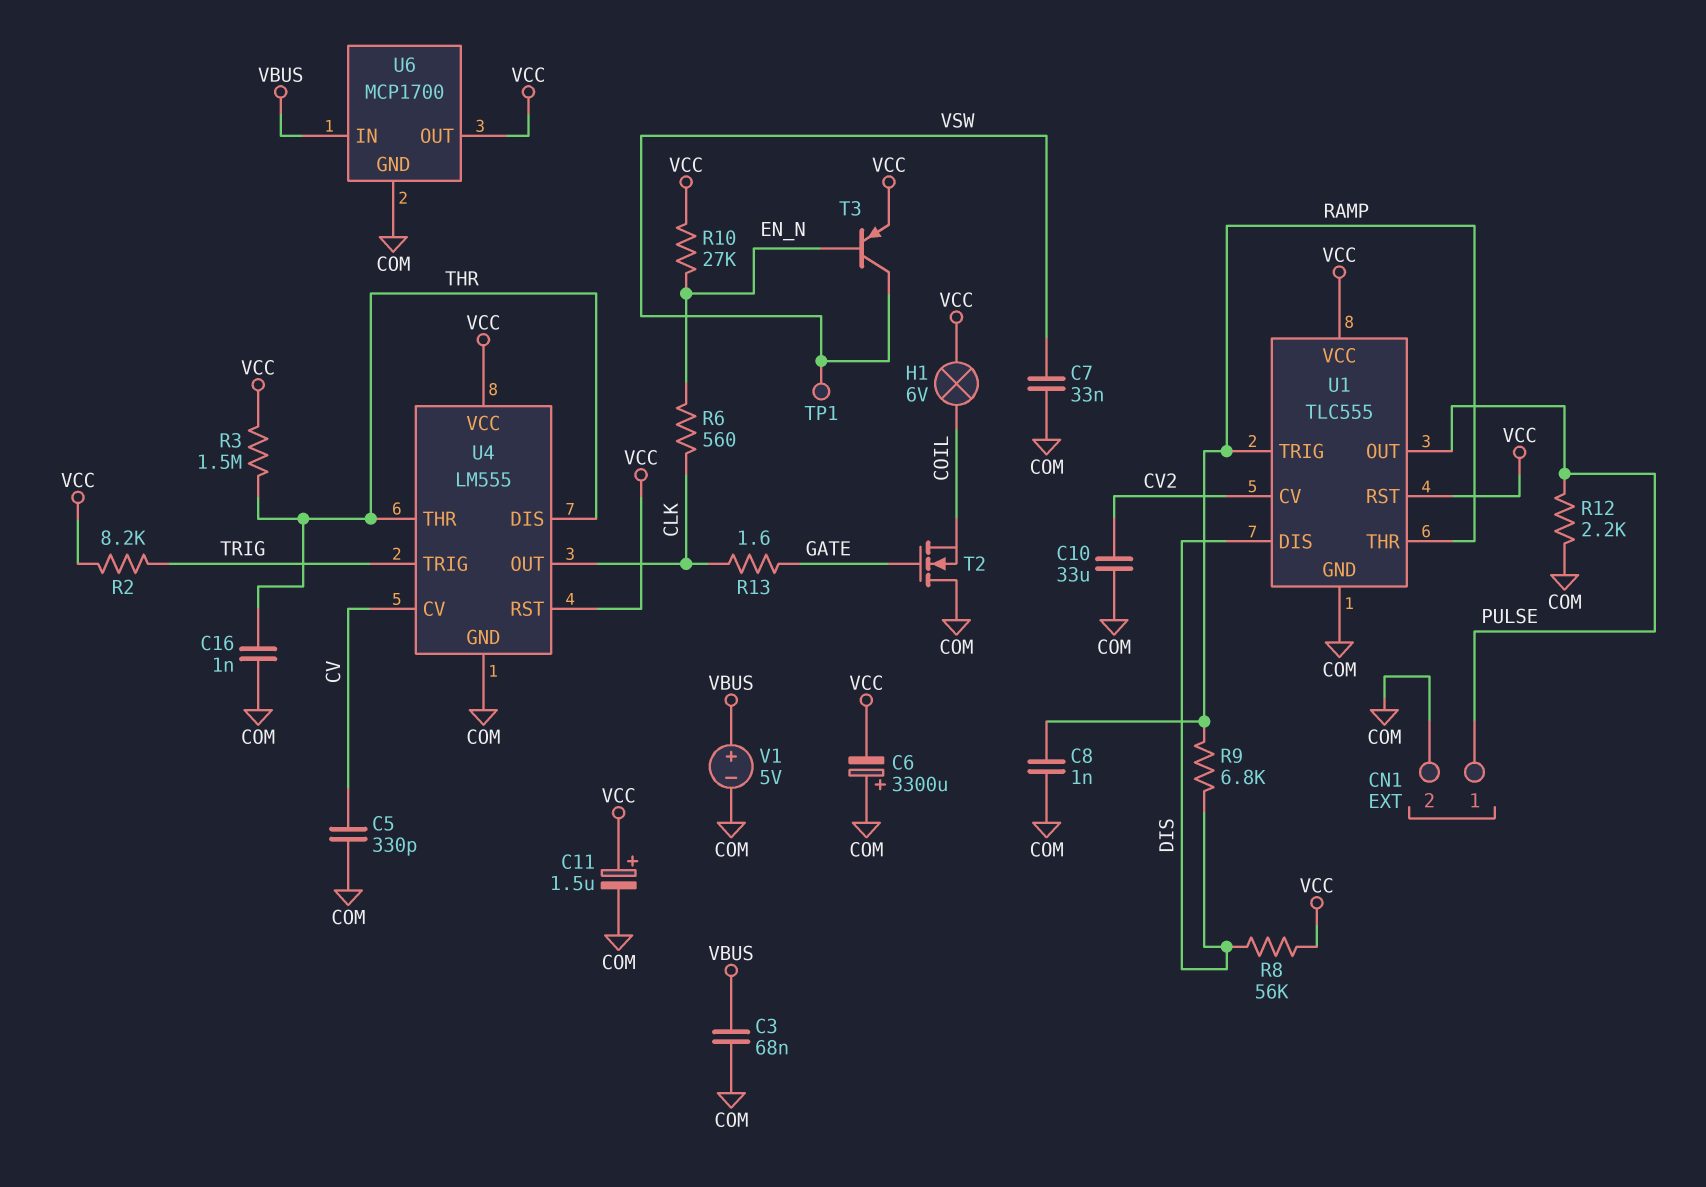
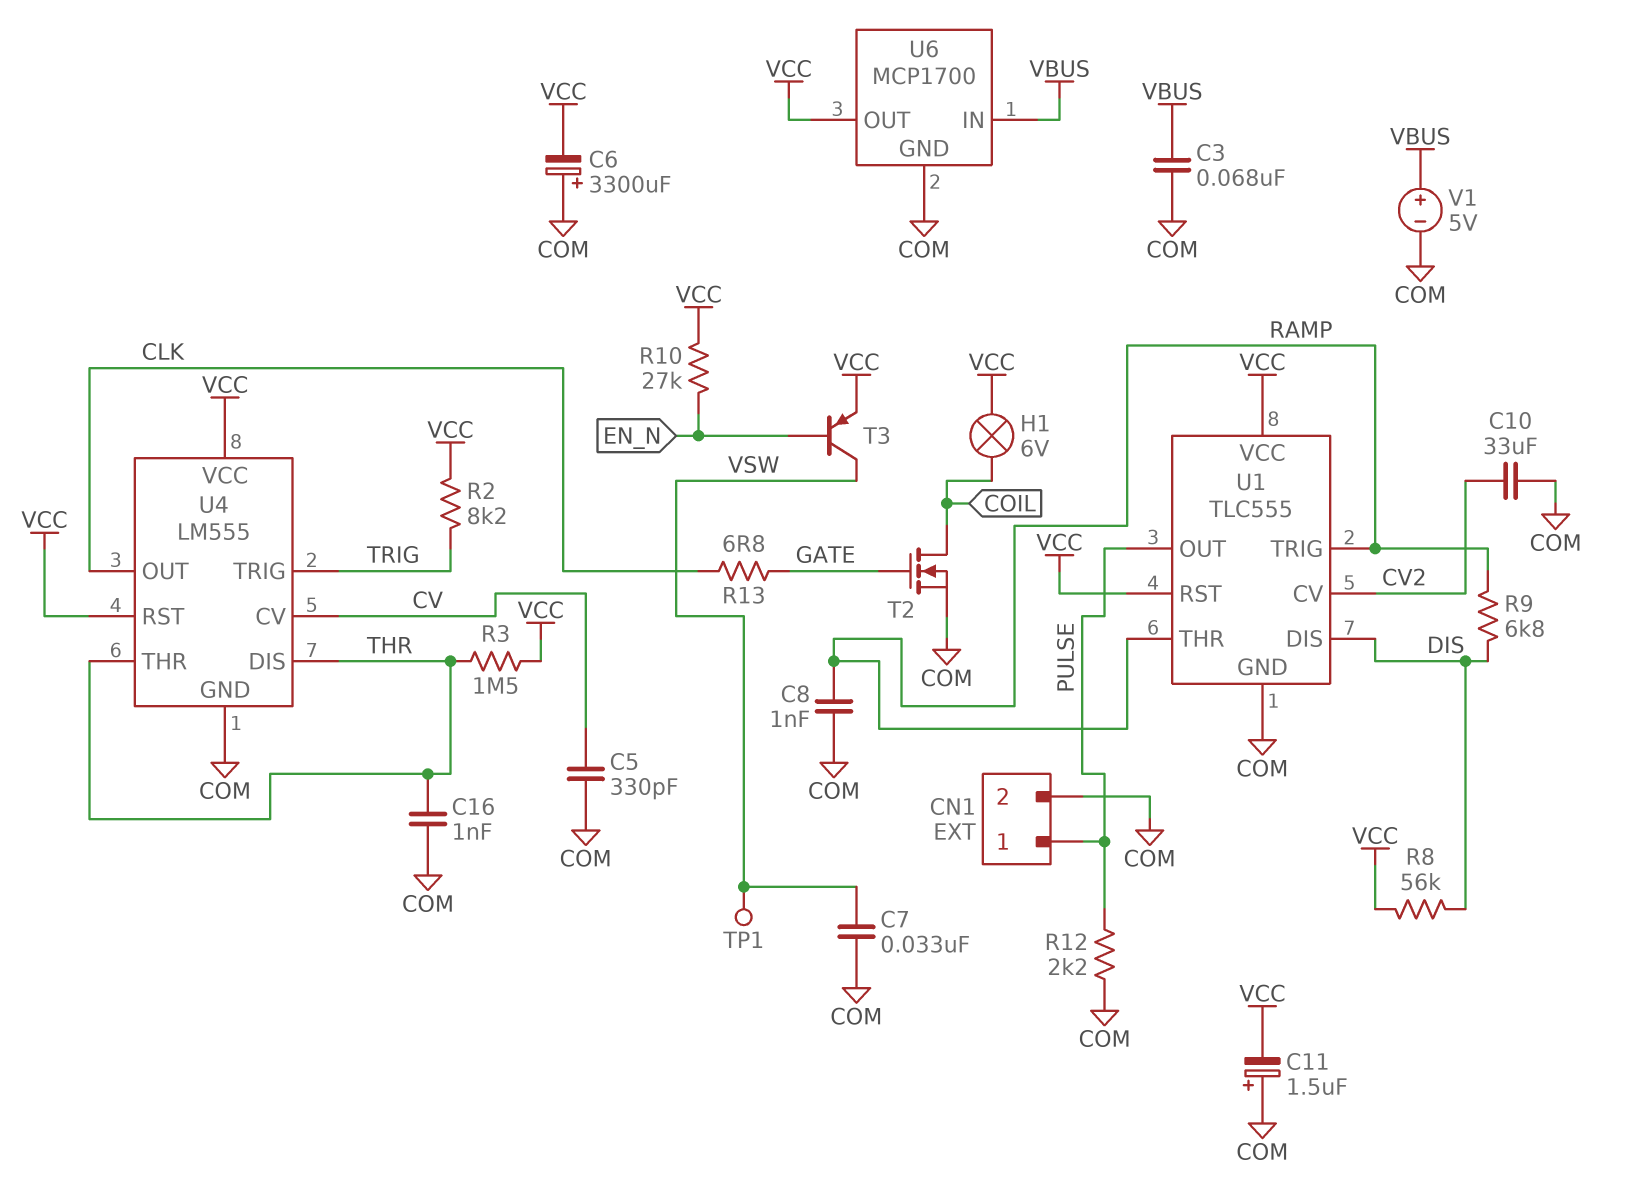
C11: 1.5uF (plus VCC, minus COM) -> 1.5uF (plus COM, minus VCC)
R6: 560 (CLK, EN_N) -> none
R13: 1.6 (CLK, GATE) -> 6.8 (CLK, GATE)
T2: NMOS (G GATE, D COM, S COIL) -> NMOS (G GATE, D COIL, S COM)

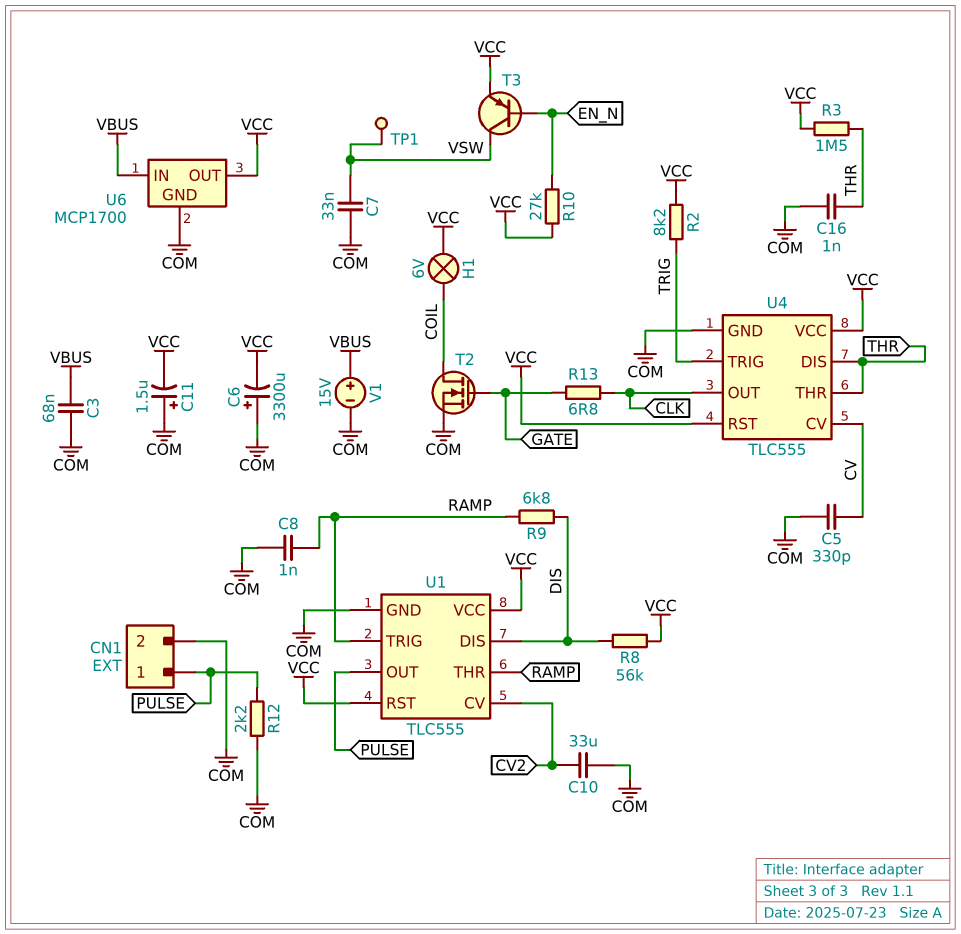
U4: LM555 -> TLC555
V1: 5V (plus VBUS, minus COM) -> 15V (plus VBUS, minus COM)

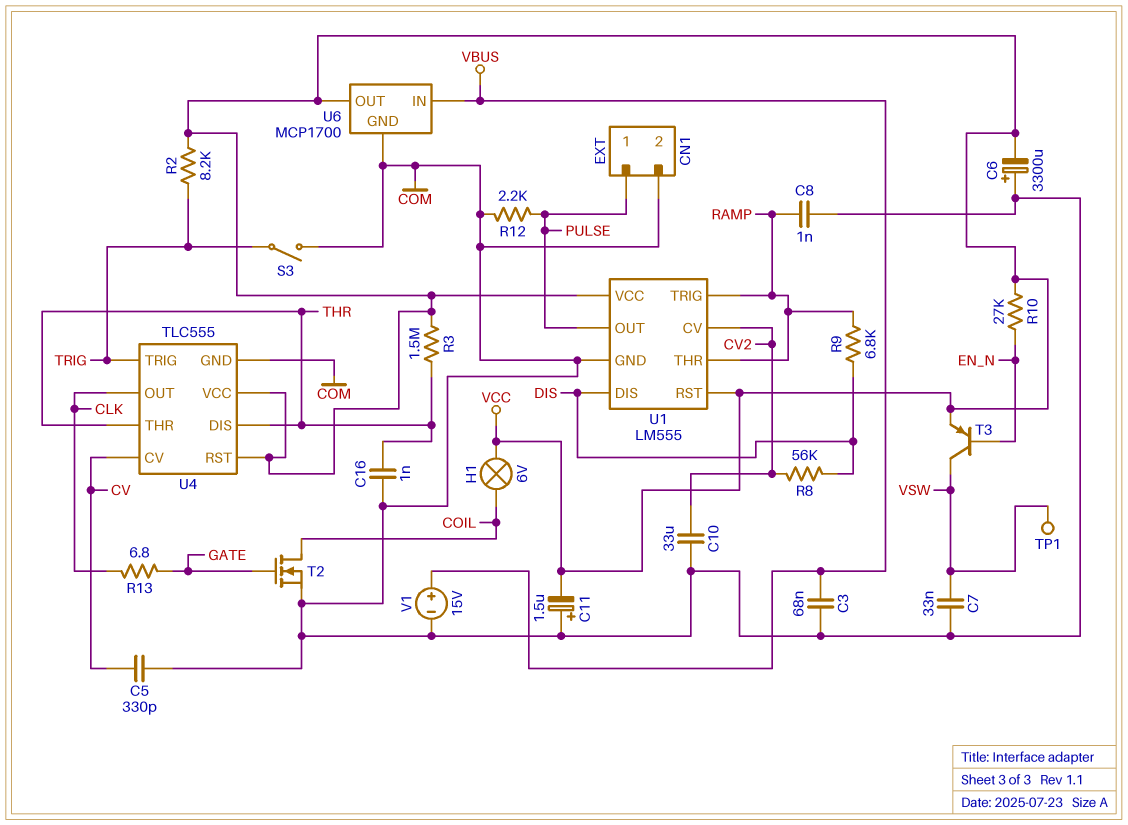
R8: 56k (DIS, VCC) -> 56k (CV2, DIS)
S3: none -> switch (COM, TRIG)
U1: TLC555 -> LM555

